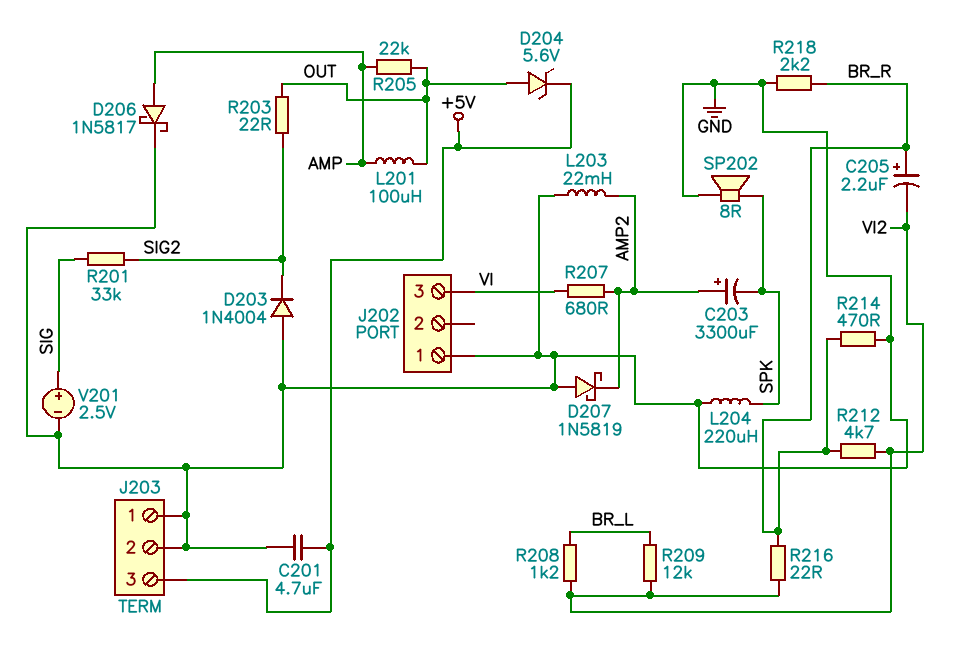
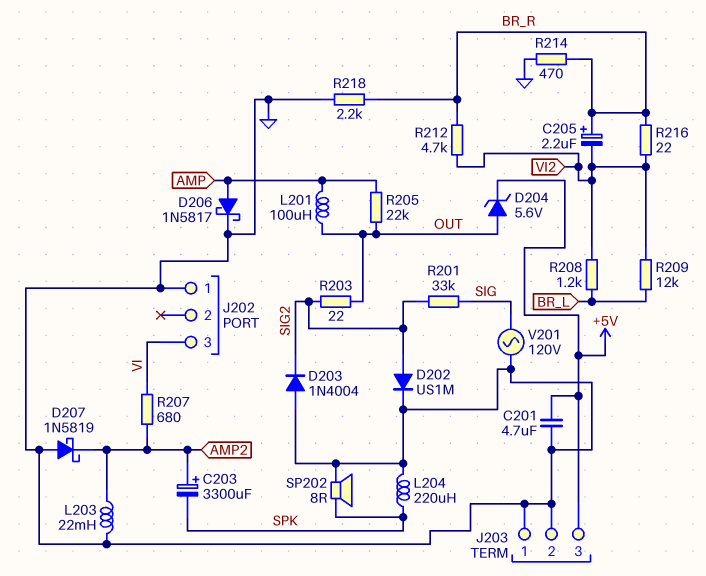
D202: none -> diode US1M (A SIG2, K GND)
V201: 2.5V (plus SIG, minus GND) -> AC 120V (GND, SIG)

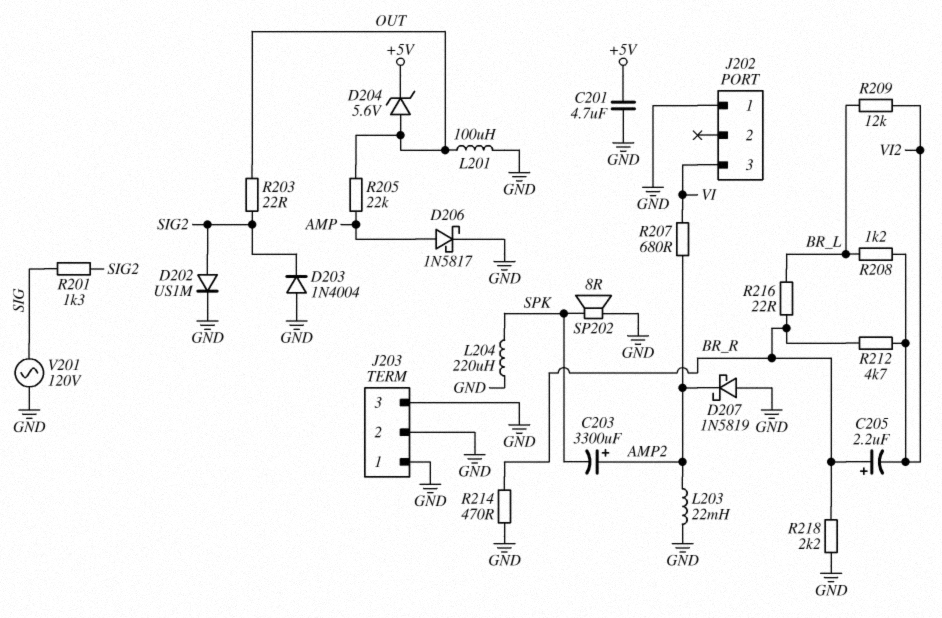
J203 pin 3: +5V -> GND
L201: 100uH (AMP, OUT) -> 100uH (GND, OUT)
R201: 33k (SIG, SIG2) -> 1.3k (SIG, SIG2)
R216: 22 (BR_R, VI2) -> 22 (BR_L, BR_R)

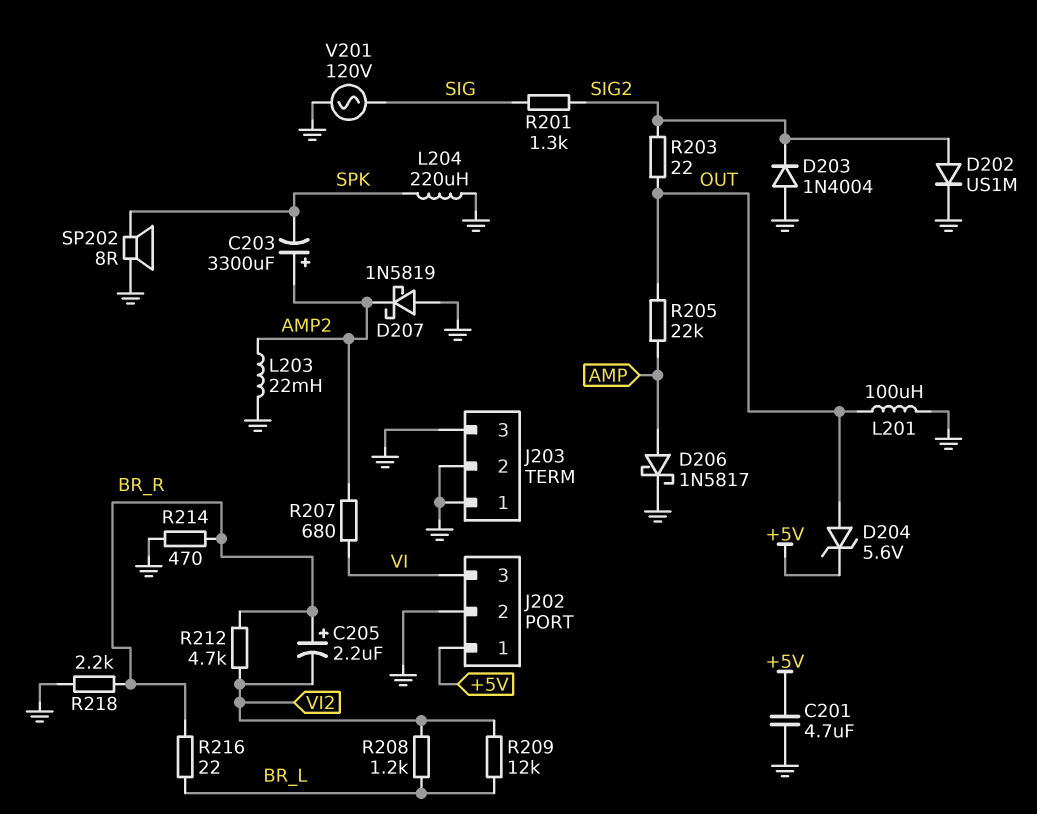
J202 pin 1: GND -> +5V
J202 pin 2: none -> GND

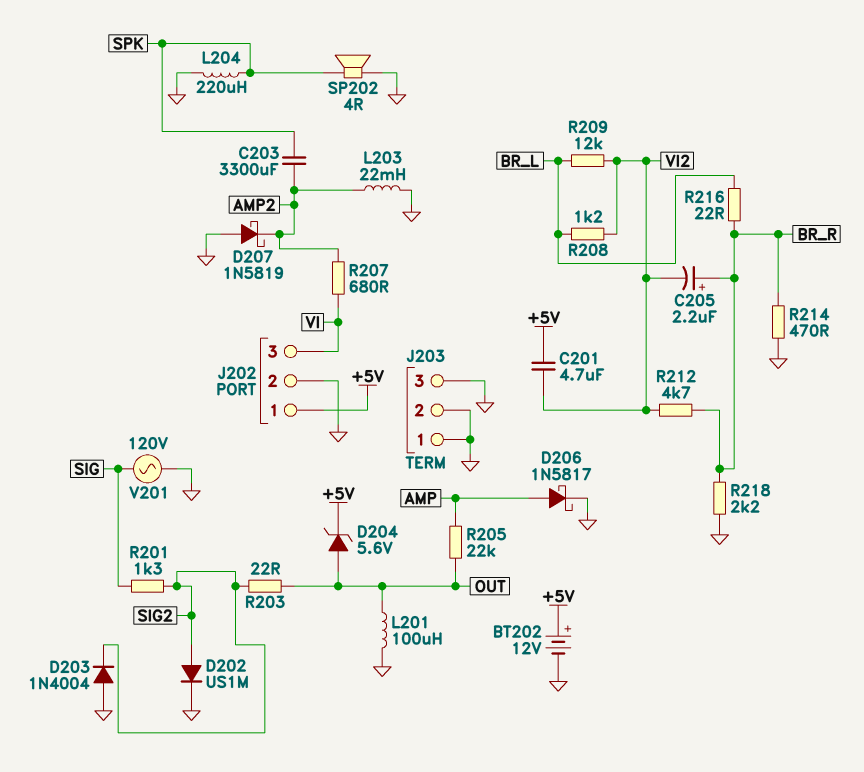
BT202: none -> 12V (plus +5V, minus GND)
C201: 4.7uF (+5V, GND) -> 4.7uF (+5V, VI2)
C203: 3300uF (plus AMP2, minus SPK) -> 3300uF (AMP2, SPK)
SP202: speaker 8R (GND, SPK) -> speaker 4R (GND, SPK)

